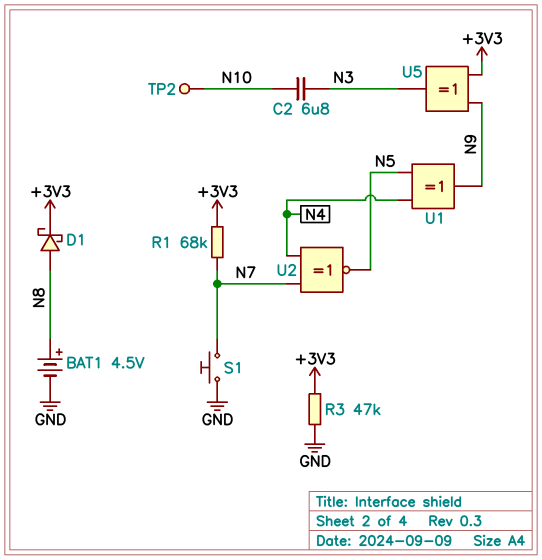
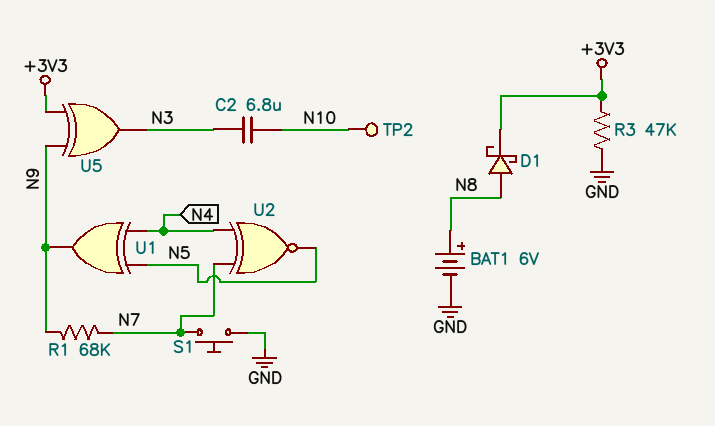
BAT1: 4.5V (plus N8, minus GND) -> 6V (plus N8, minus GND)
R1: 68k (+3V3, N7) -> 68k (N7, N9)

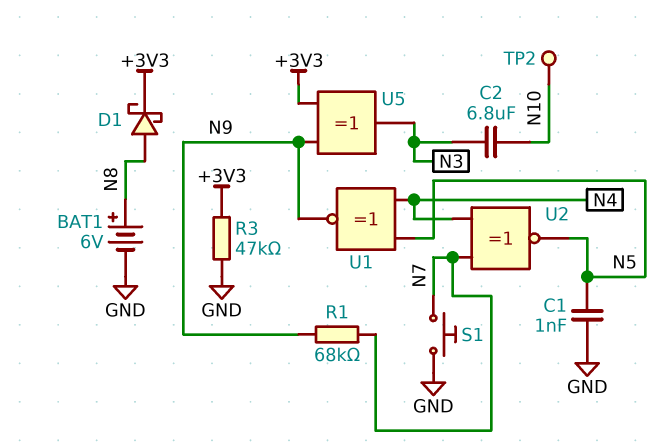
C1: none -> 1nF (GND, N5)
U1: XOR (in N4, in N5, out N9) -> XNOR (in N4, in N5, out N9)

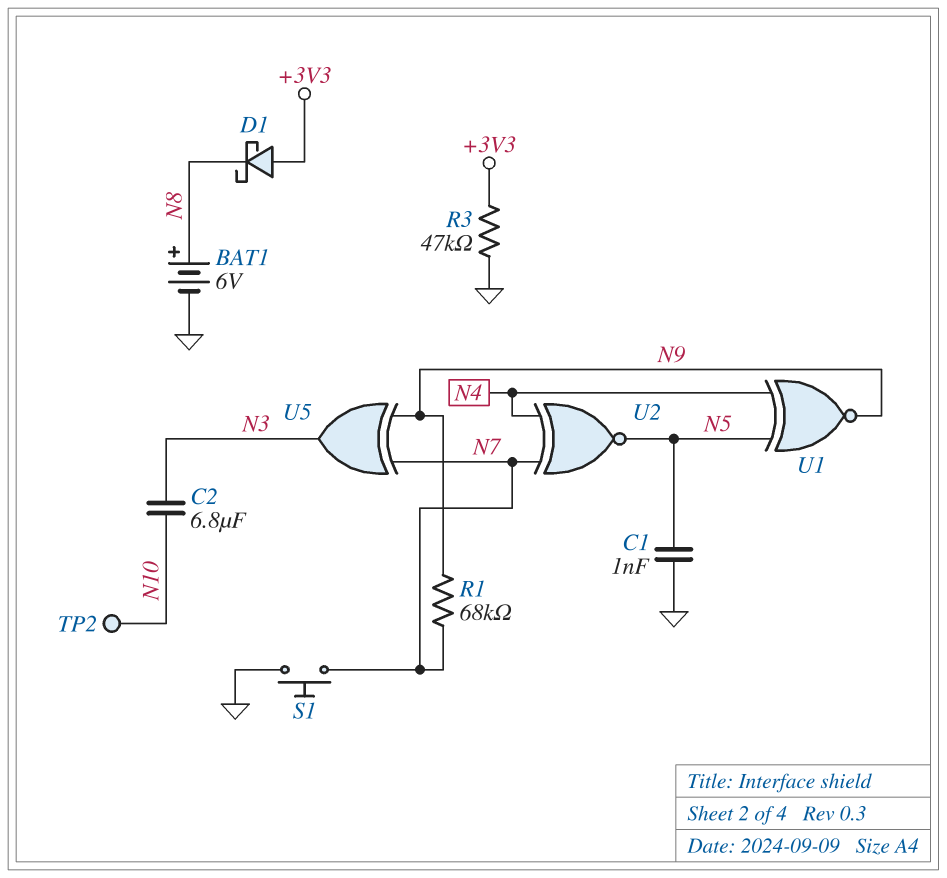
D1: schottky (A N8, K +3V3) -> schottky (A +3V3, K N8)
U5: XOR (in +3V3, in N9, out N3) -> XOR (in N7, in N9, out N3)

